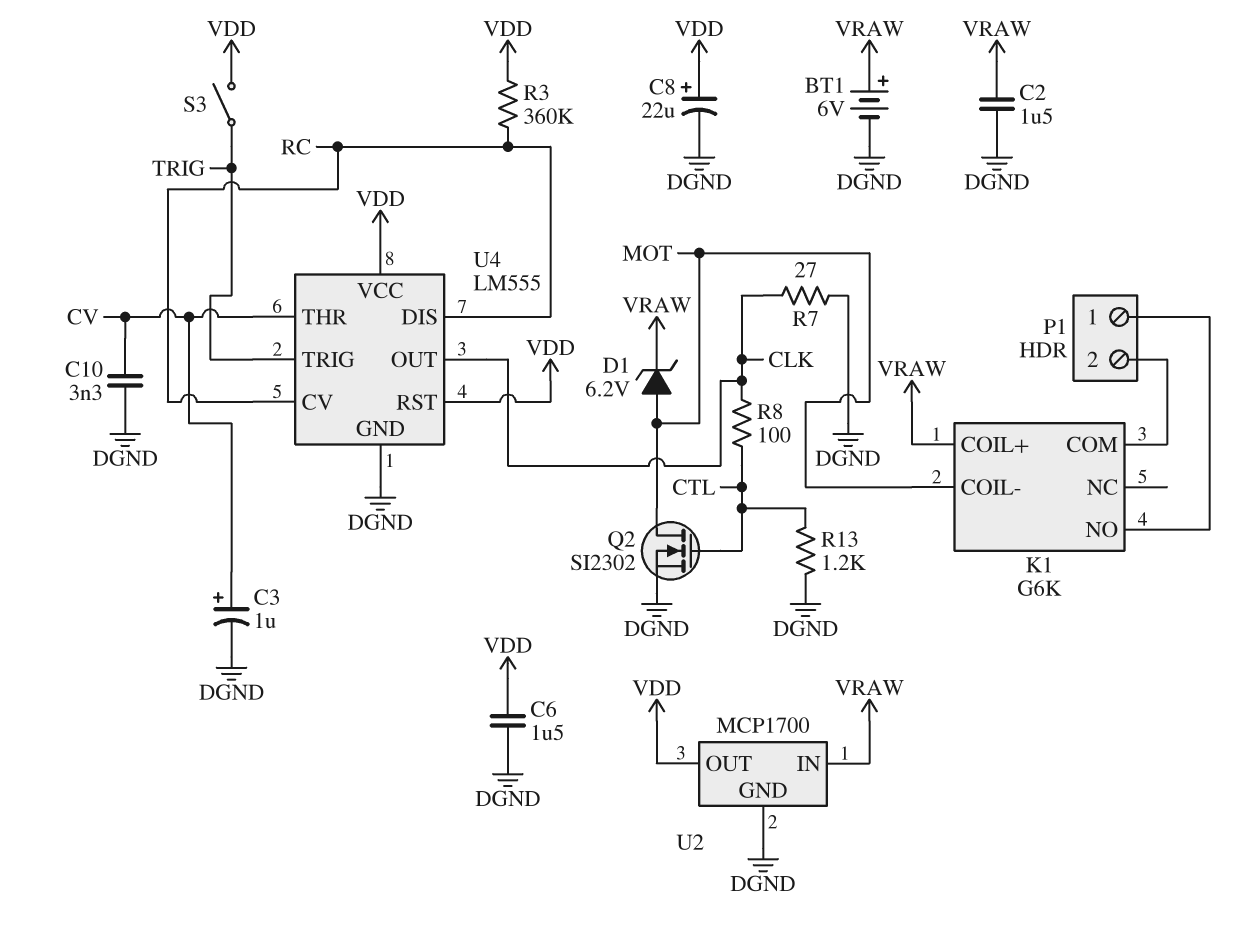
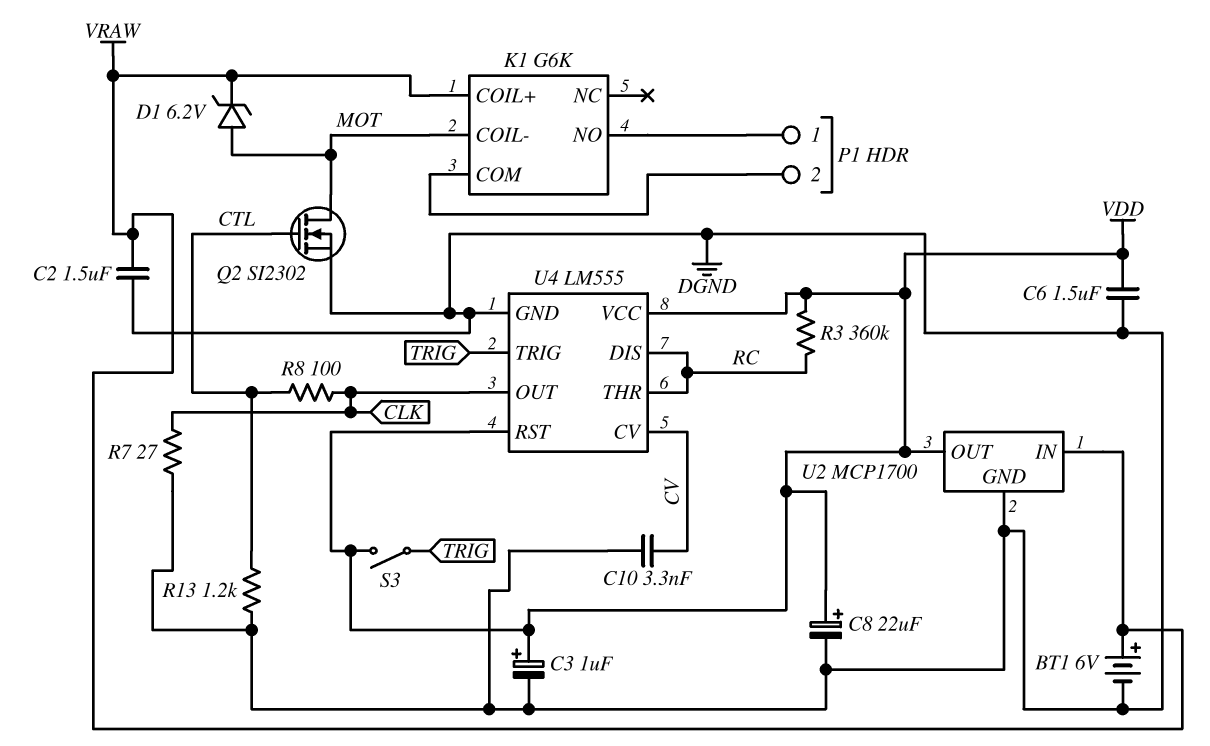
C3: 1uF (plus CV, minus DGND) -> 1uF (plus VDD, minus DGND)
U4 pin CV: RC -> CV
U4 pin THR: CV -> RC

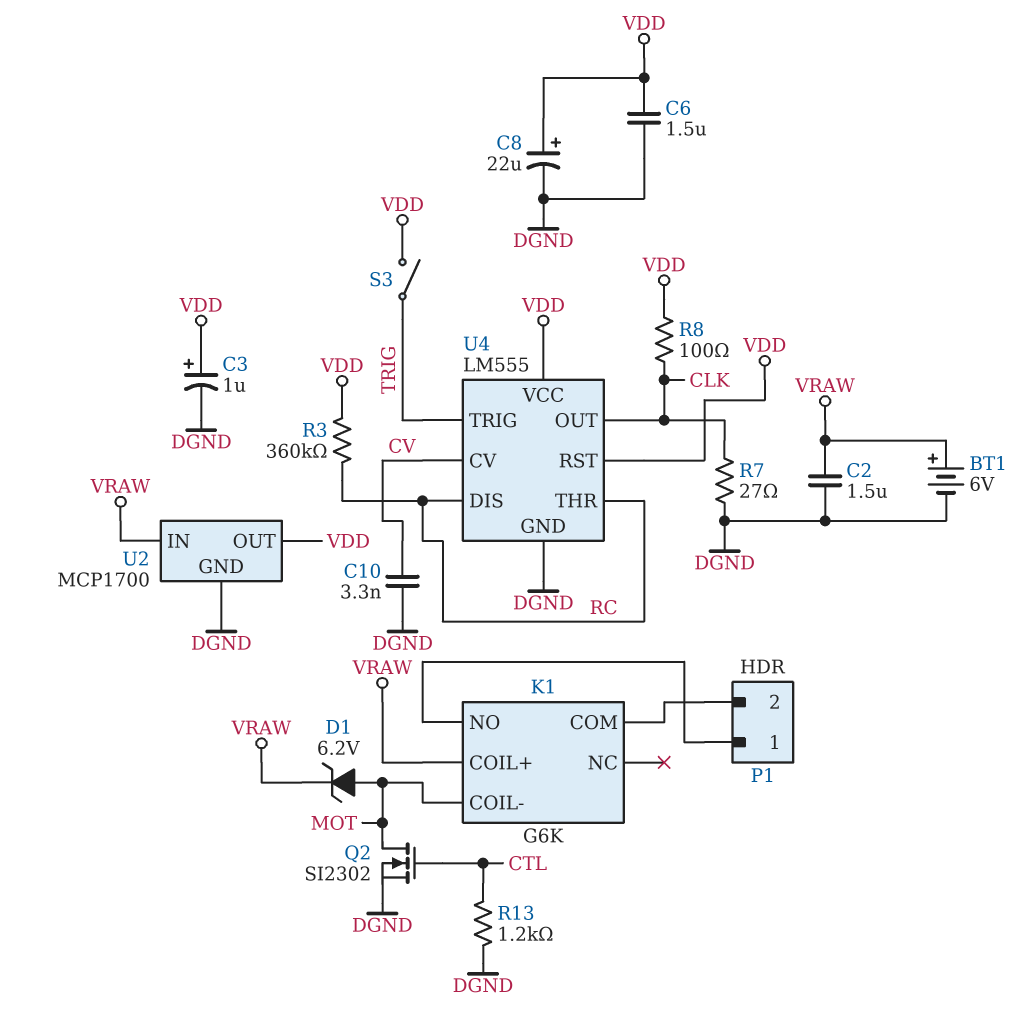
R8: 100 (CLK, CTL) -> 100 (CLK, VDD)

